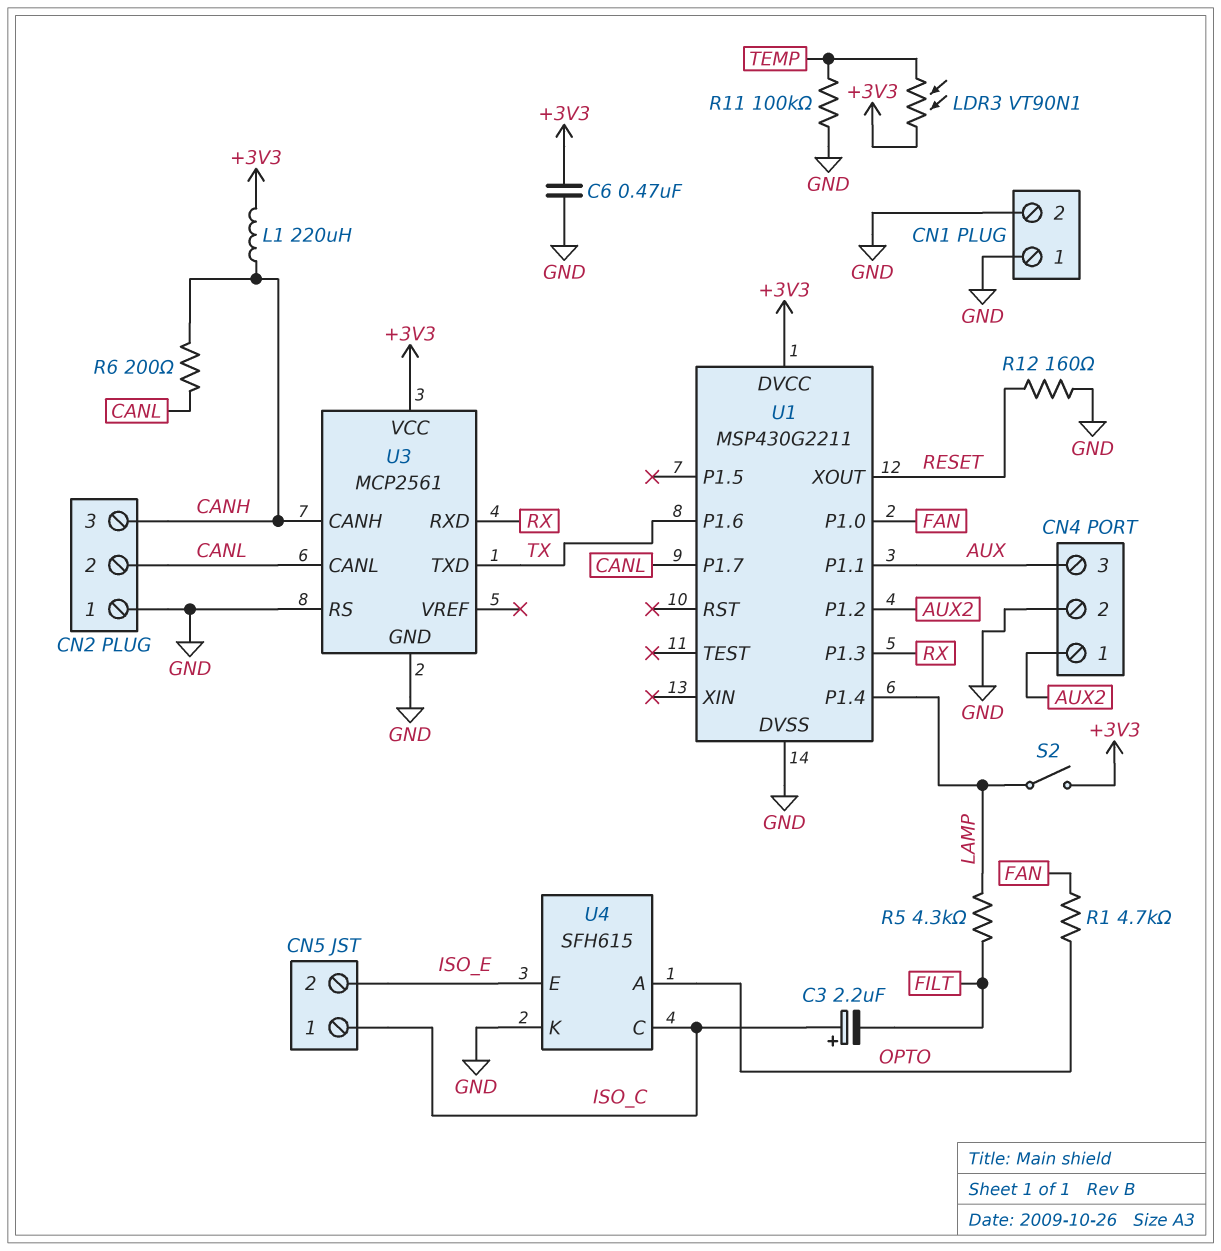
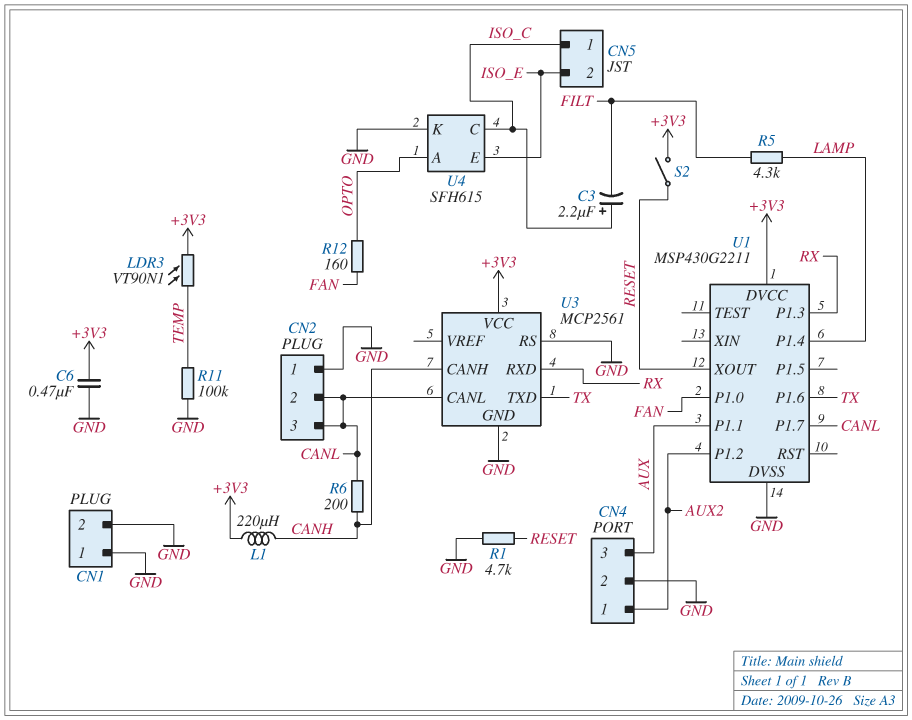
CN2 pin 3: CANH -> CANL
R1: 4.7k (FAN, OPTO) -> 4.7k (GND, RESET)
R12: 160 (GND, RESET) -> 160 (FAN, OPTO)
S2: switch (+3V3, LAMP) -> switch (+3V3, RESET)

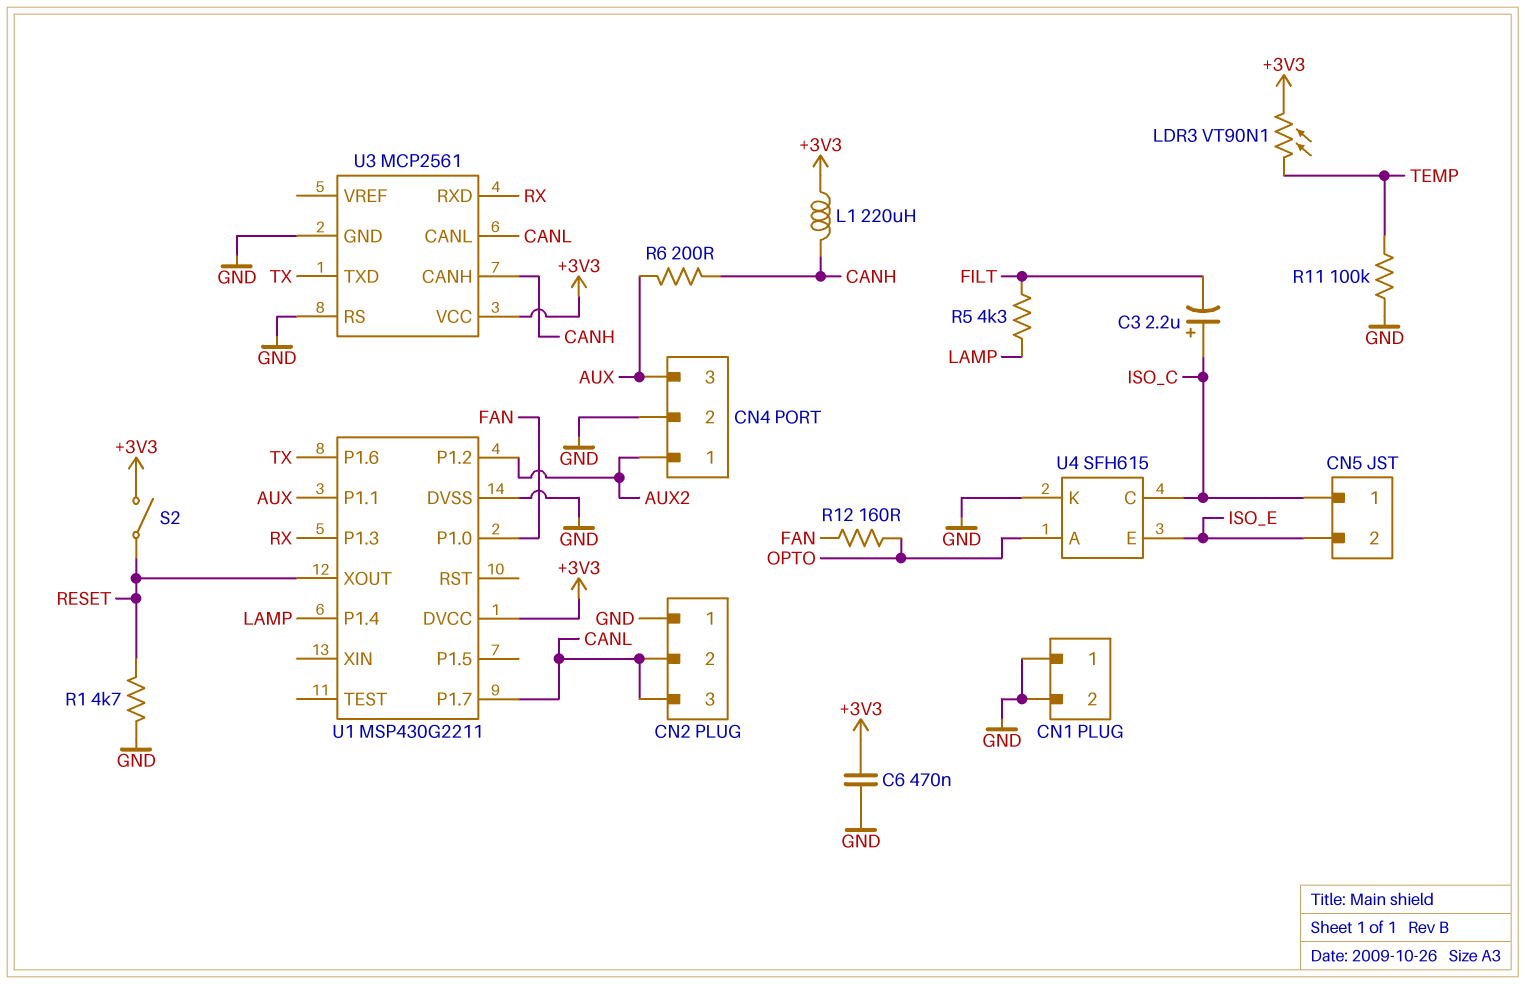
R6: 200 (CANH, CANL) -> 200 (AUX, CANH)

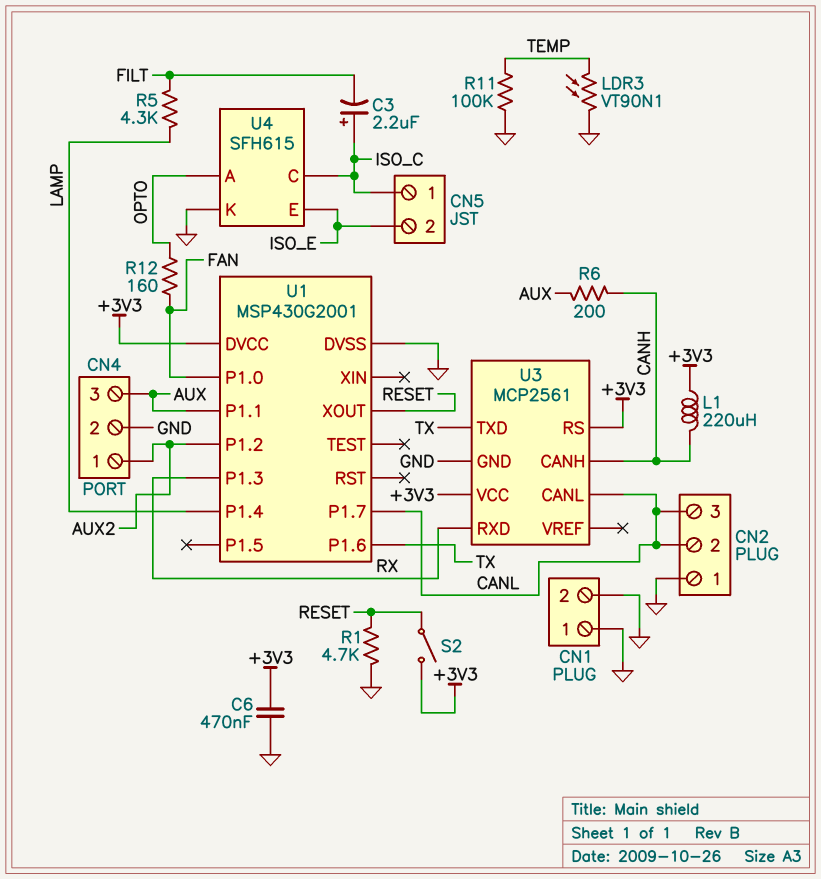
LDR3: VT90N1 (+3V3, TEMP) -> VT90N1 (GND, TEMP)
U1: MSP430G2211 -> MSP430G2001
U3 pin RS: GND -> +3V3

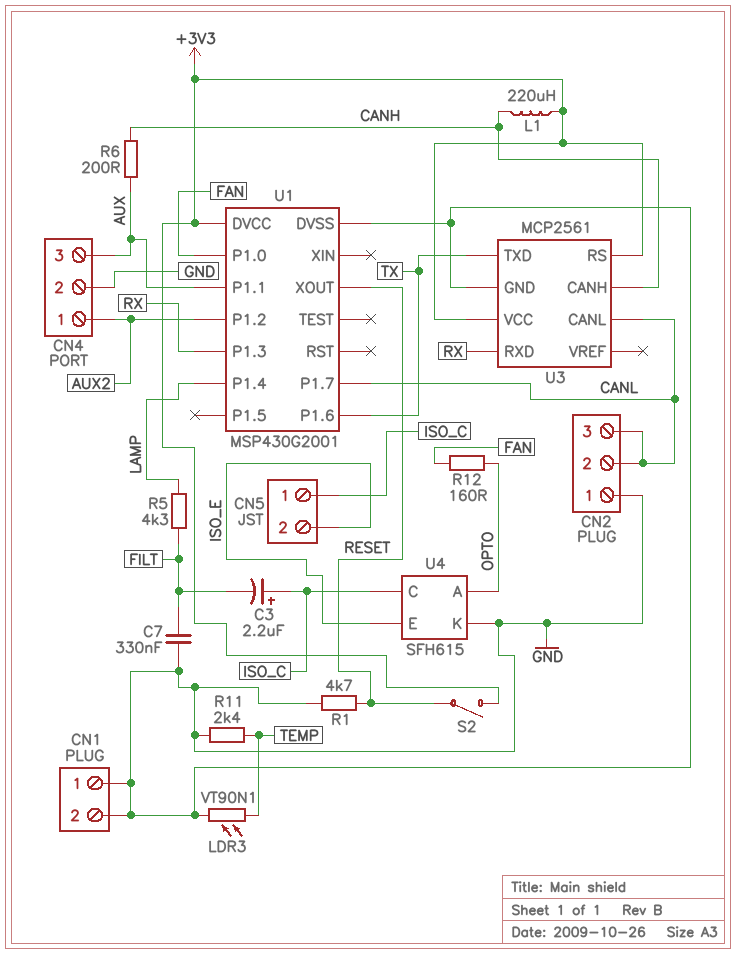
C6: 470nF (+3V3, GND) -> none
C7: none -> 330nF (FILT, GND)
R11: 100k (GND, TEMP) -> 2.4k (GND, TEMP)

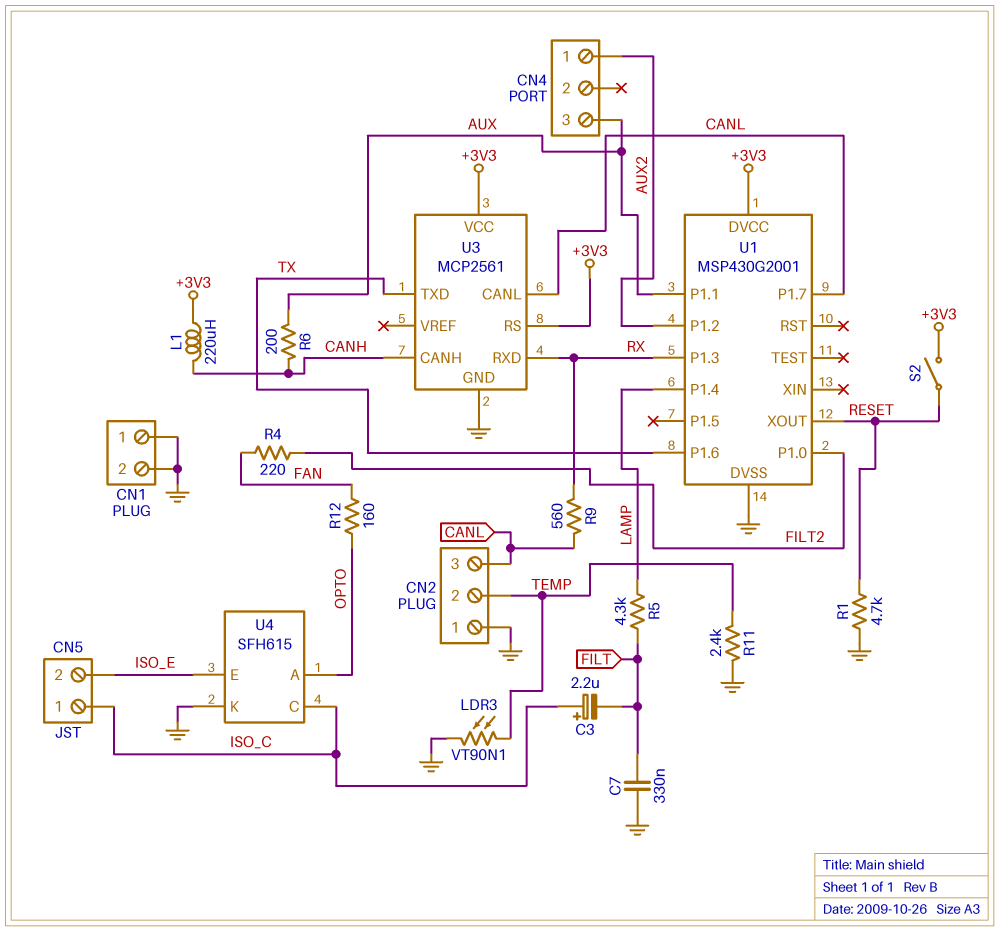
CN2 pin 2: CANL -> TEMP
CN4 pin 2: GND -> none
R4: none -> 220 (FAN, FILT2)
R9: none -> 560 (CANL, RX)
U1 pin P1.0: FAN -> FILT2

